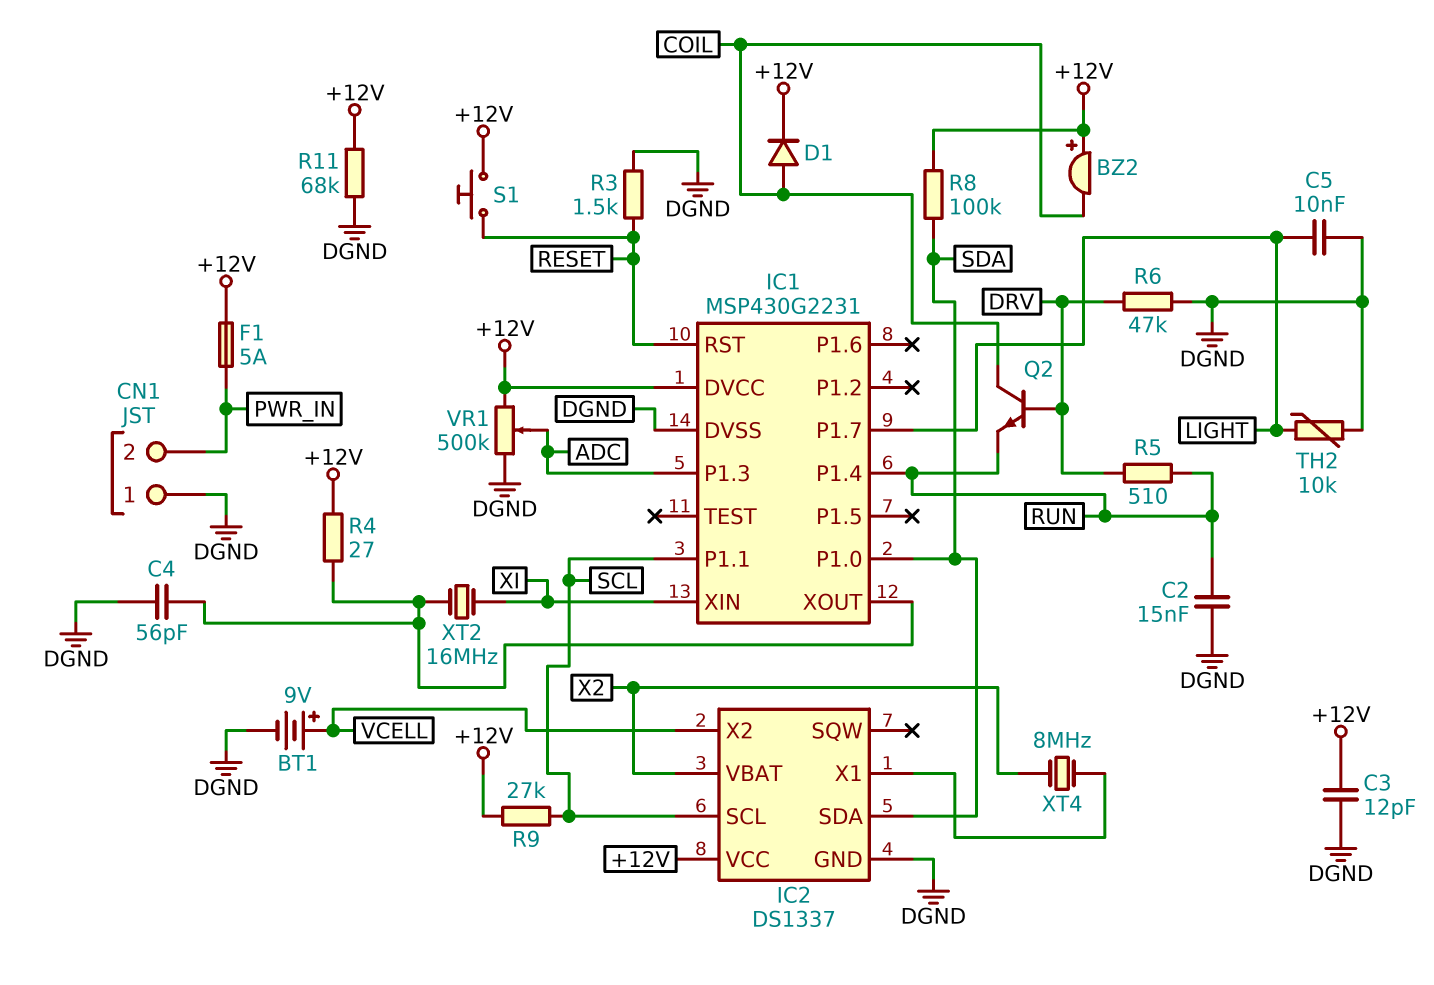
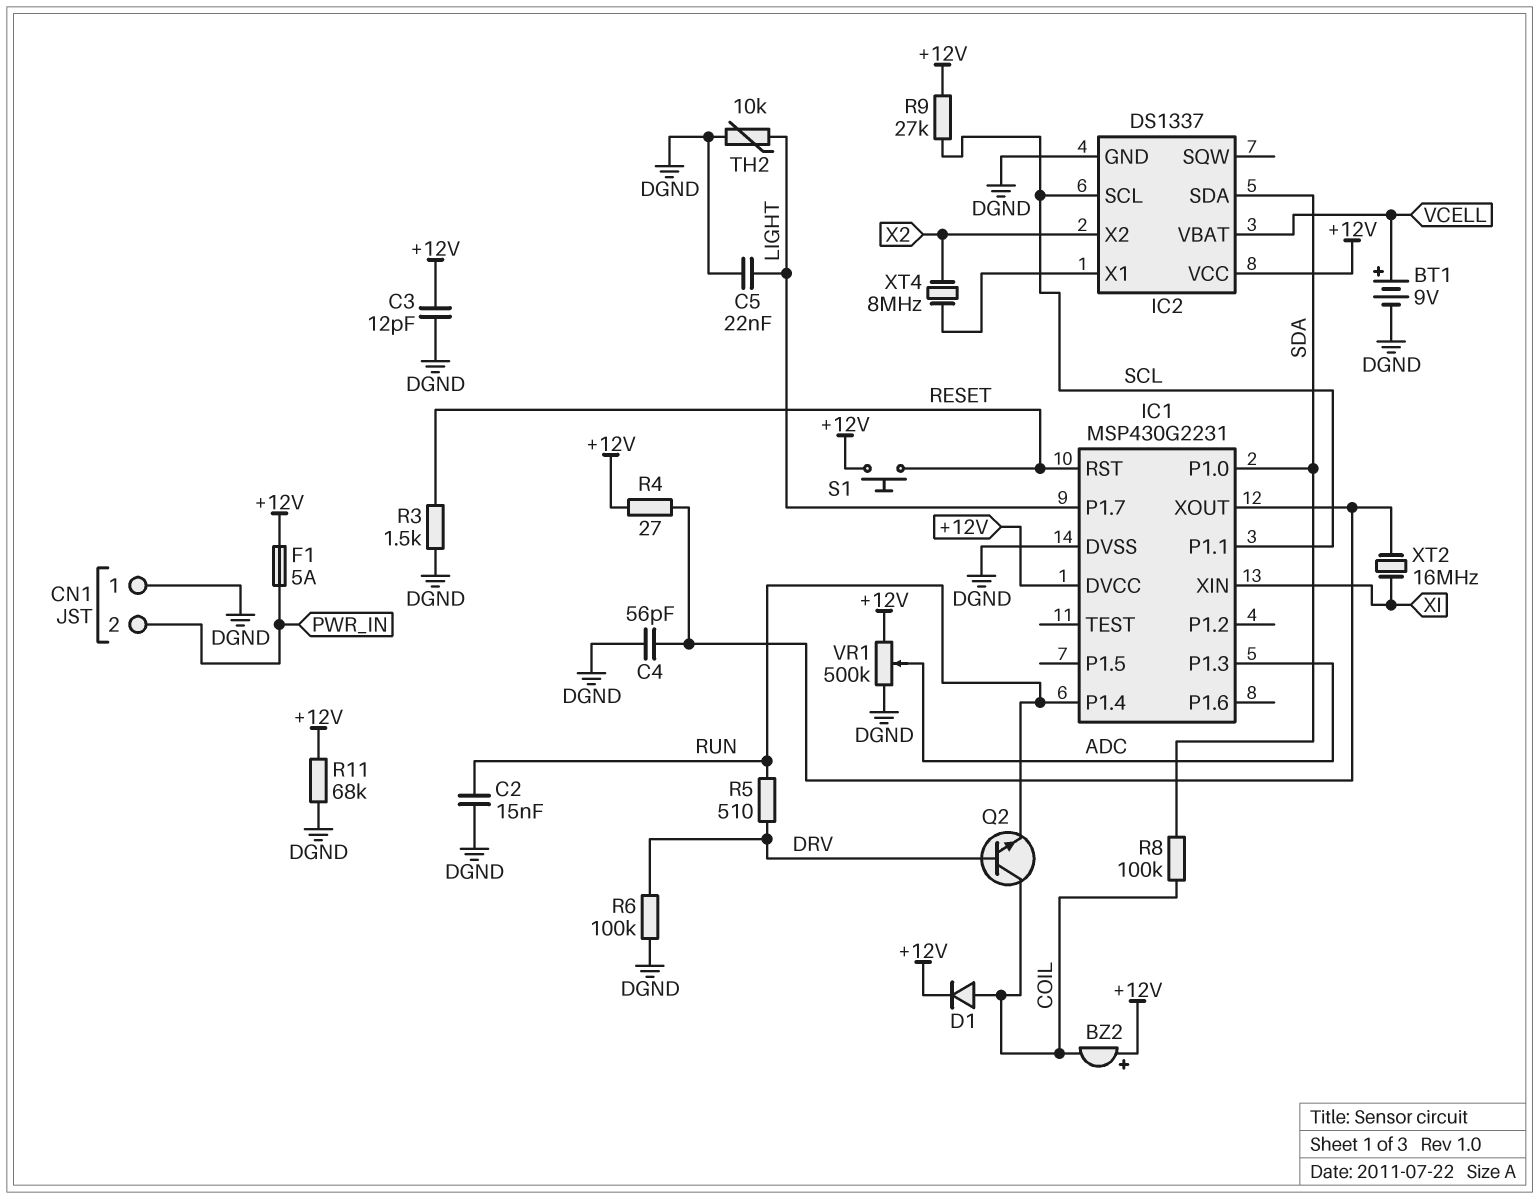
C5: 10nF (DGND, LIGHT) -> 22nF (DGND, LIGHT)
IC2 pin VBAT: X2 -> VCELL
IC2 pin X2: VCELL -> X2
R6: 47k (DGND, DRV) -> 100k (DGND, DRV)
R8: 100k (+12V, SDA) -> 100k (COIL, SDA)

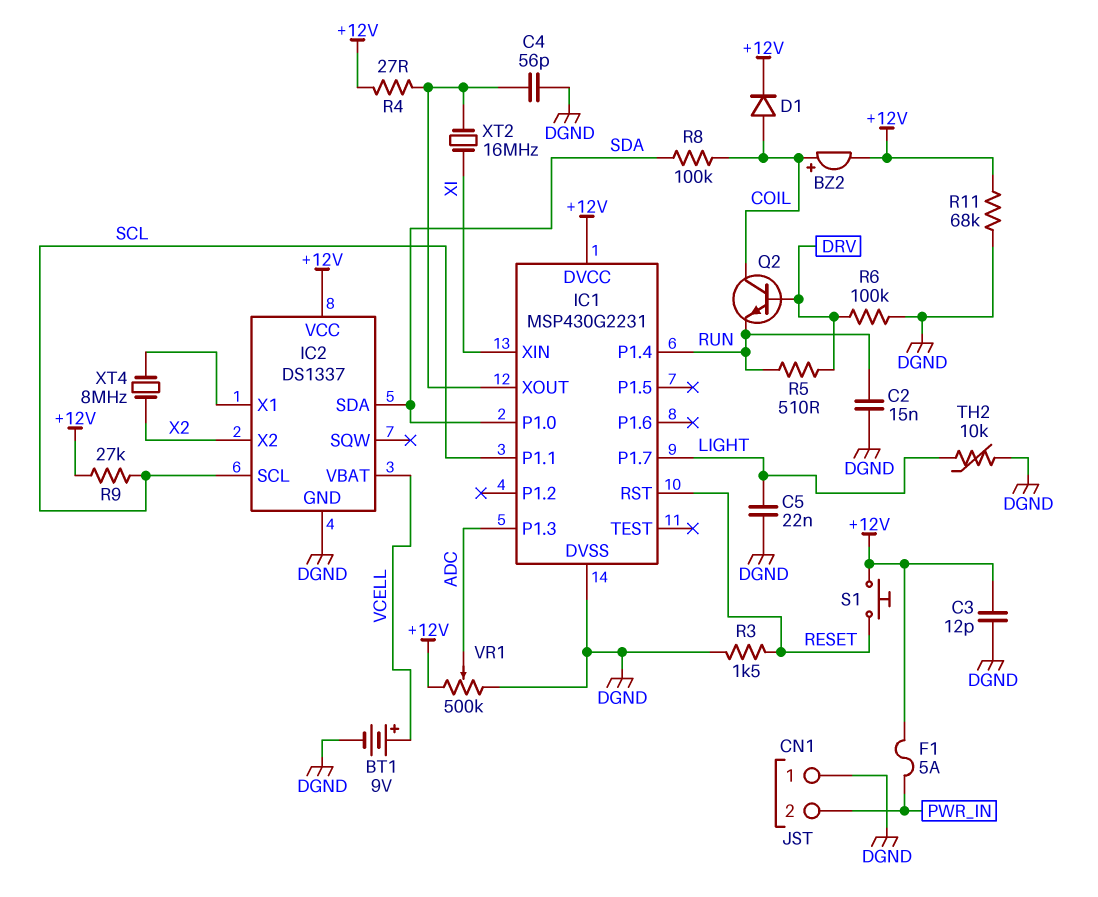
BZ2: buzzer (plus +12V, minus COIL) -> buzzer (plus COIL, minus +12V)

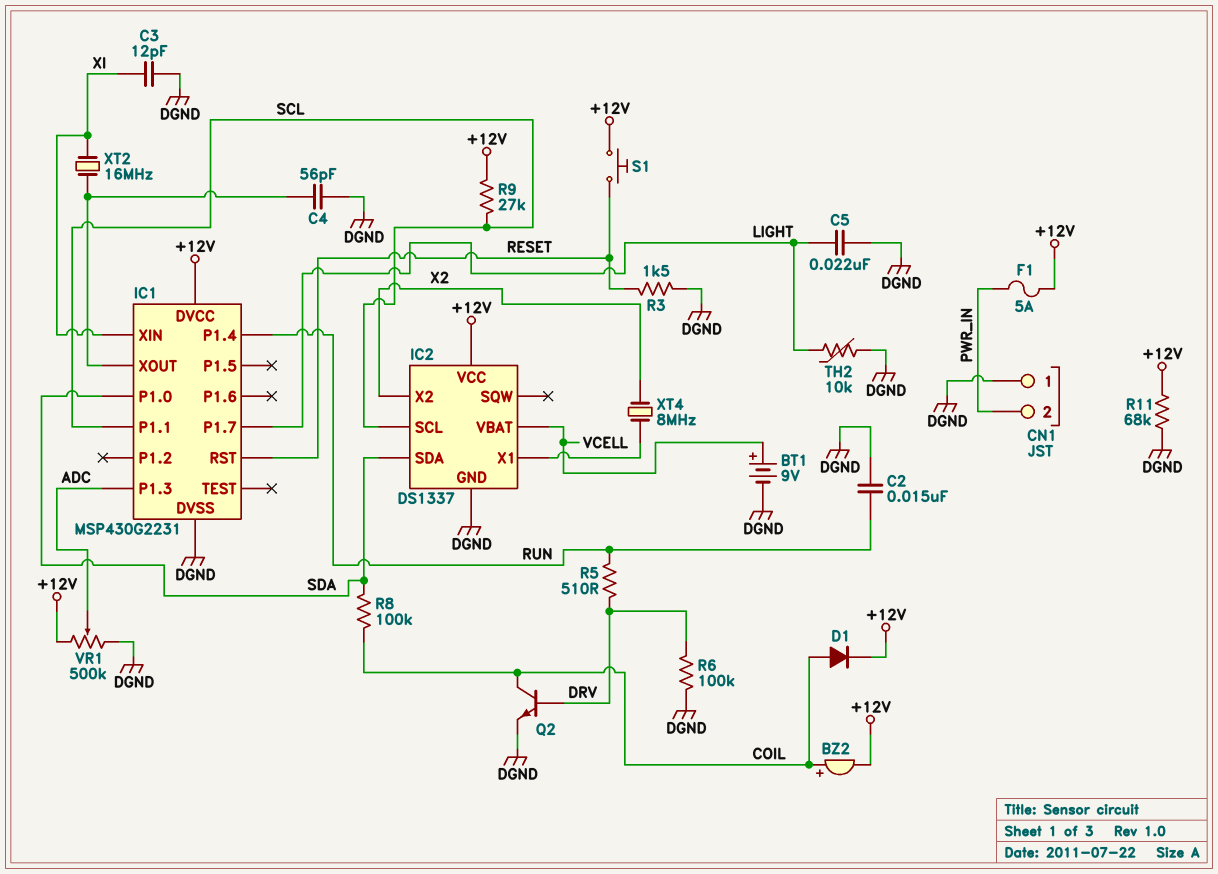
C3: 12pF (+12V, DGND) -> 12pF (DGND, XI)
Q2: NPN (B DRV, C COIL, E RUN) -> NPN (B DRV, C COIL, E DGND)
R4: 27 (+12V, IC1/XOUT) -> none

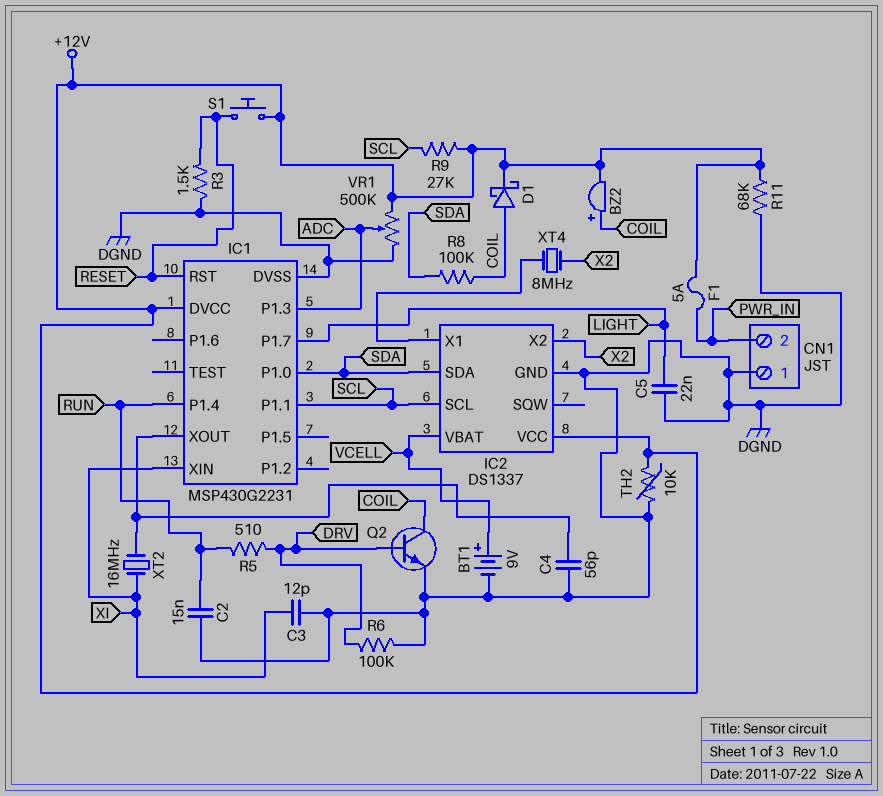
D1: diode (A COIL, K +12V) -> schottky (A COIL, K +12V)
TH2: 10k (DGND, LIGHT) -> 10k (+12V, DGND)

